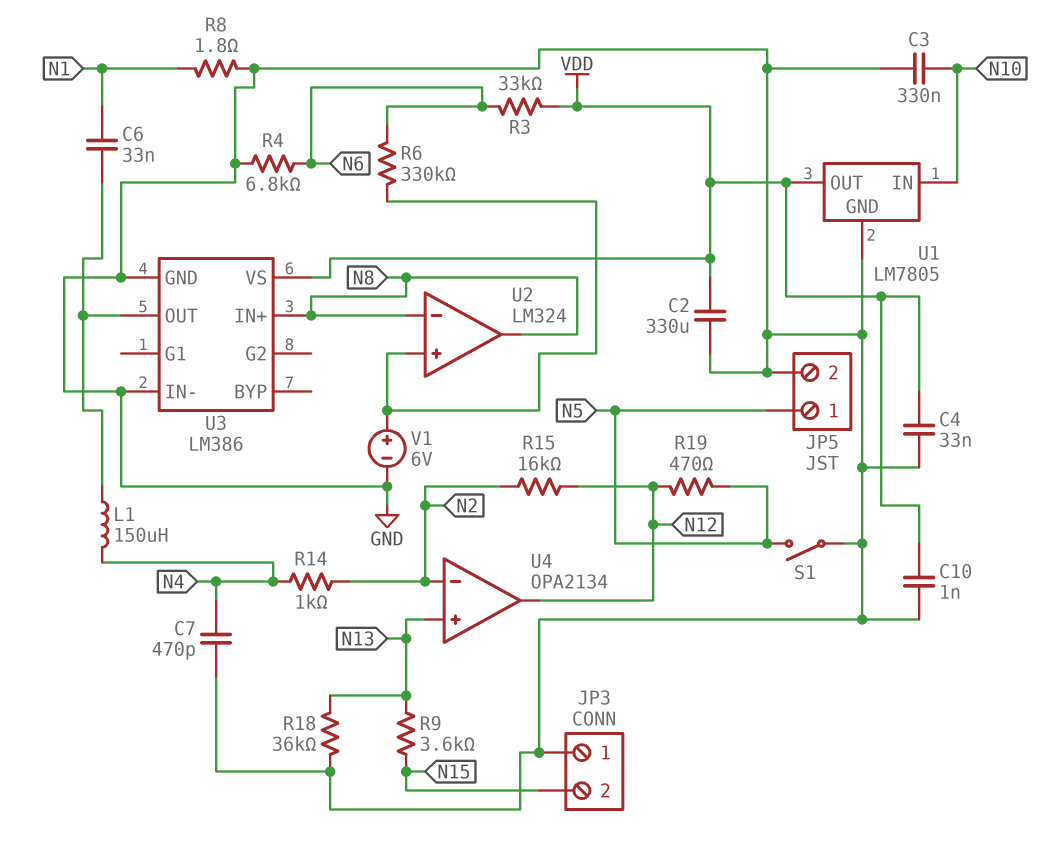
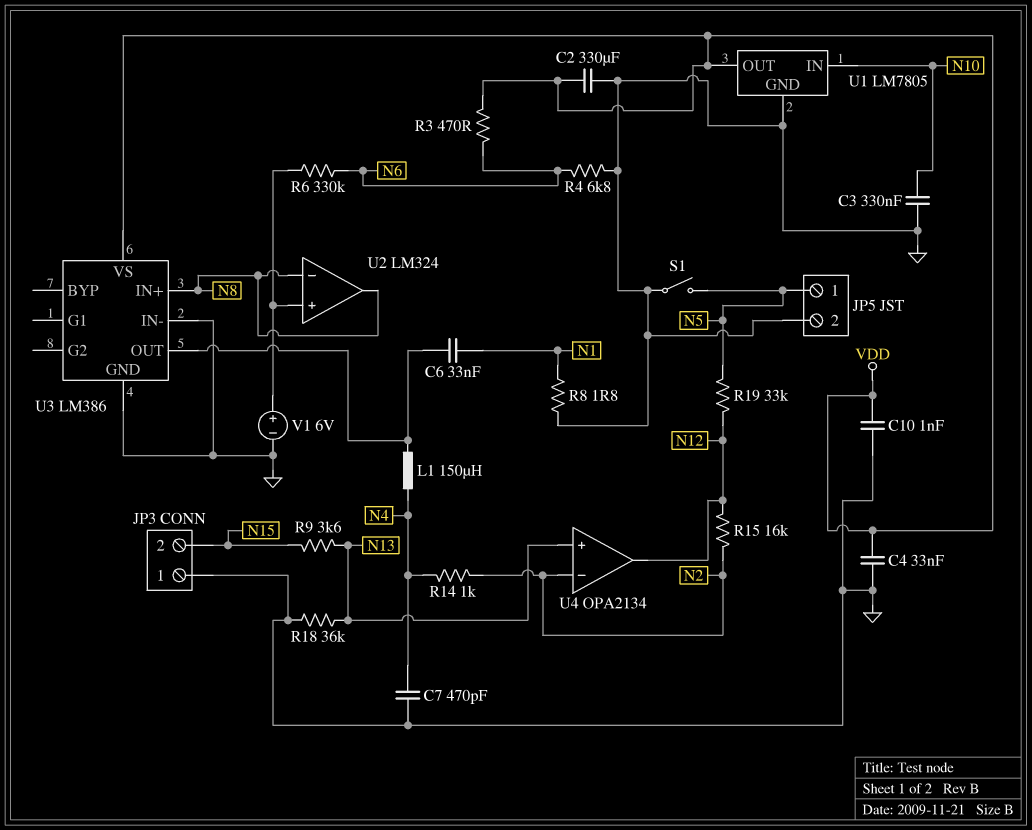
R3: 33k (N6, VDD) -> 470 (N6, VDD)
R19: 470 (N5, N12) -> 33k (N5, N12)

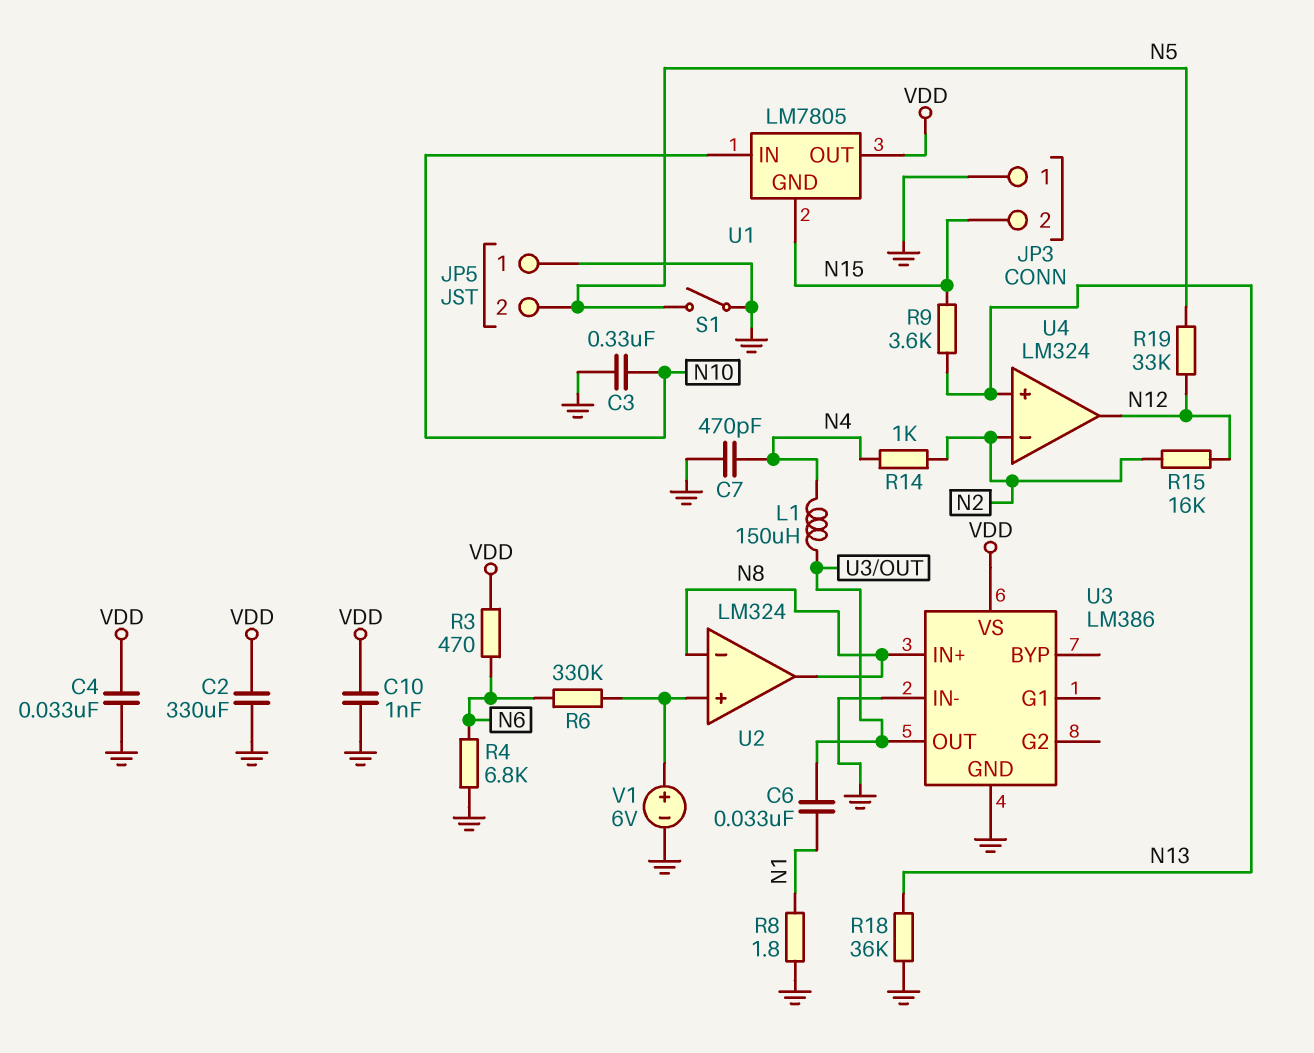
JP5 pin 1: N5 -> GND
JP5 pin 2: GND -> N5
U1 pin GND: GND -> N15
U4: OPA2134 -> LM324

